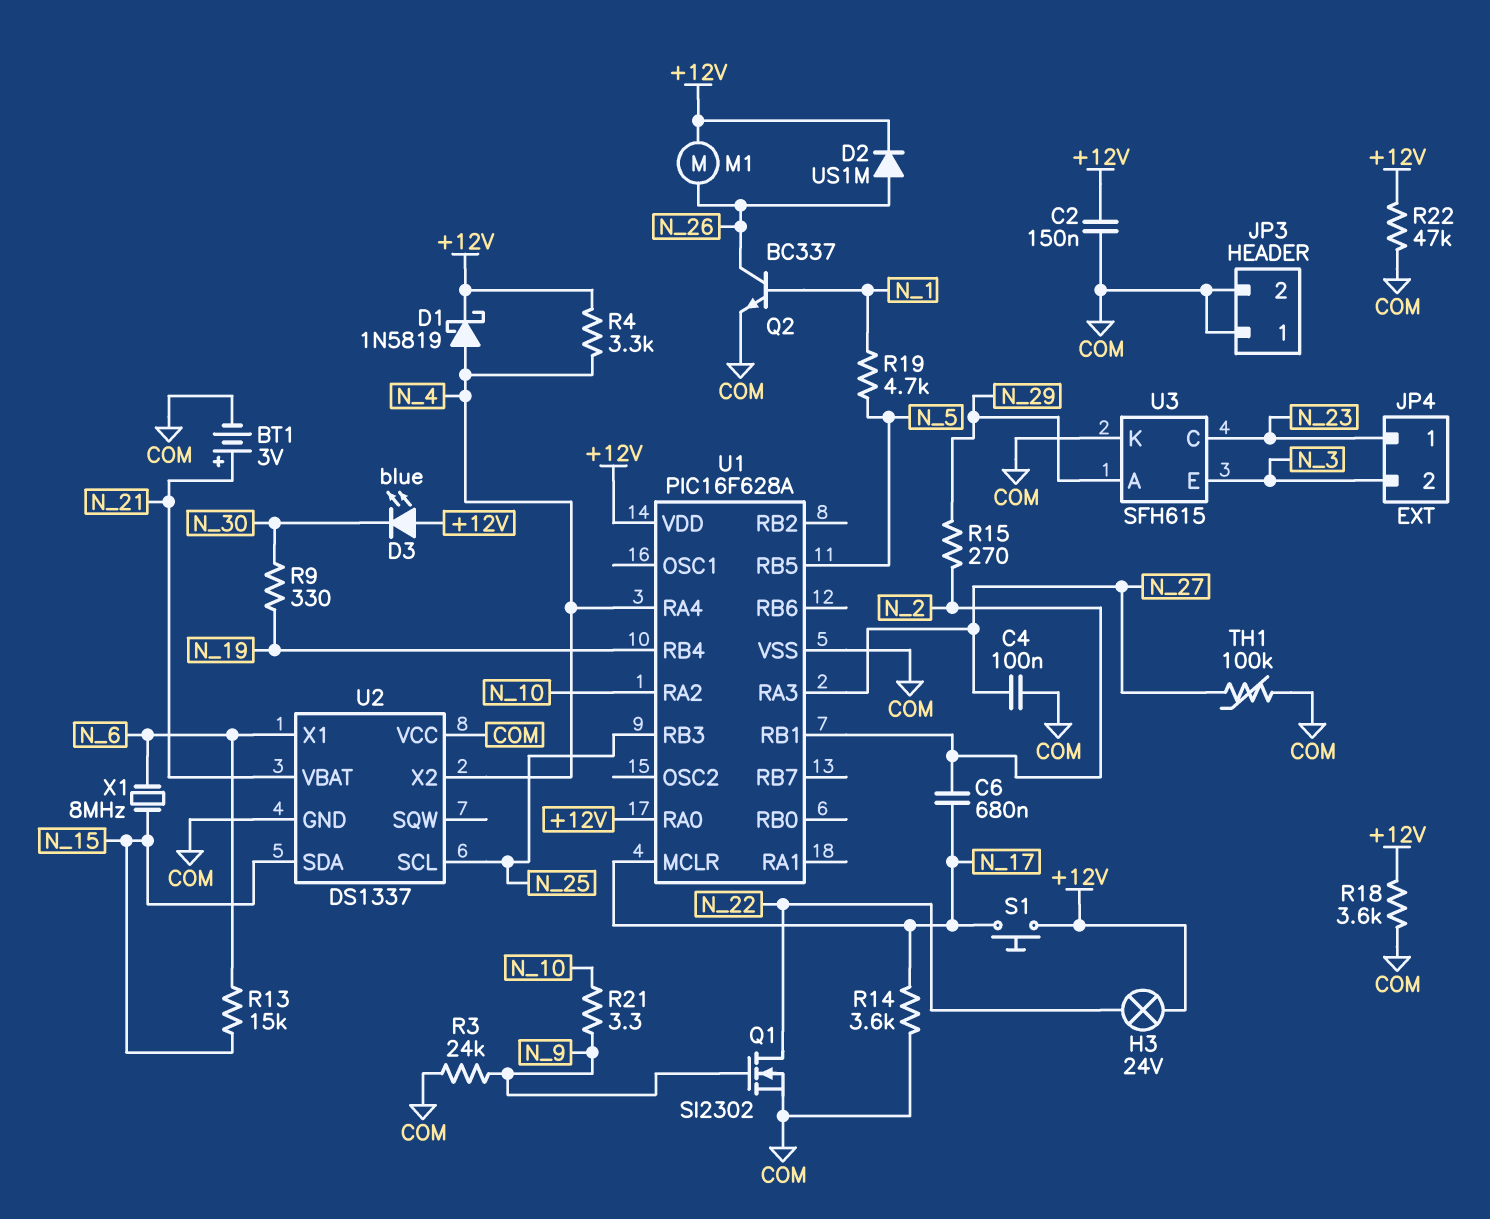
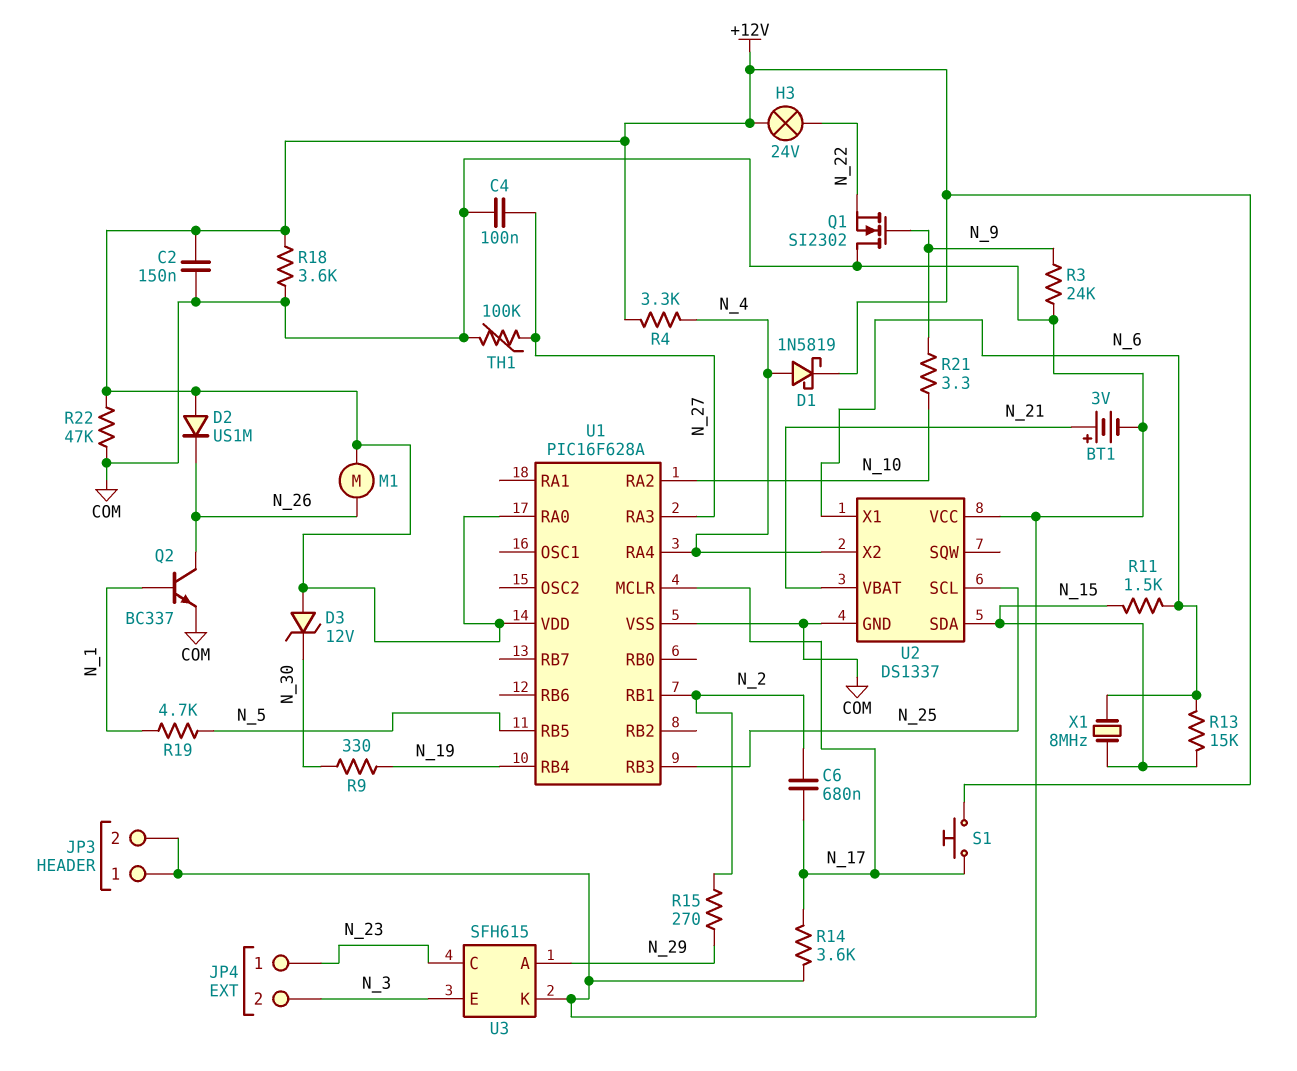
D2: diode US1M (A N_26, K +12V) -> diode US1M (A +12V, K N_26)
D3: LED blue (A +12V, K N_30) -> zener 12V (A +12V, K N_30)
Q1: NMOS SI2302 (G N_9, D N_22, S COM) -> NMOS SI2302 (G N_9, D COM, S N_22)
R11: none -> 1.5k (N_6, N_15)

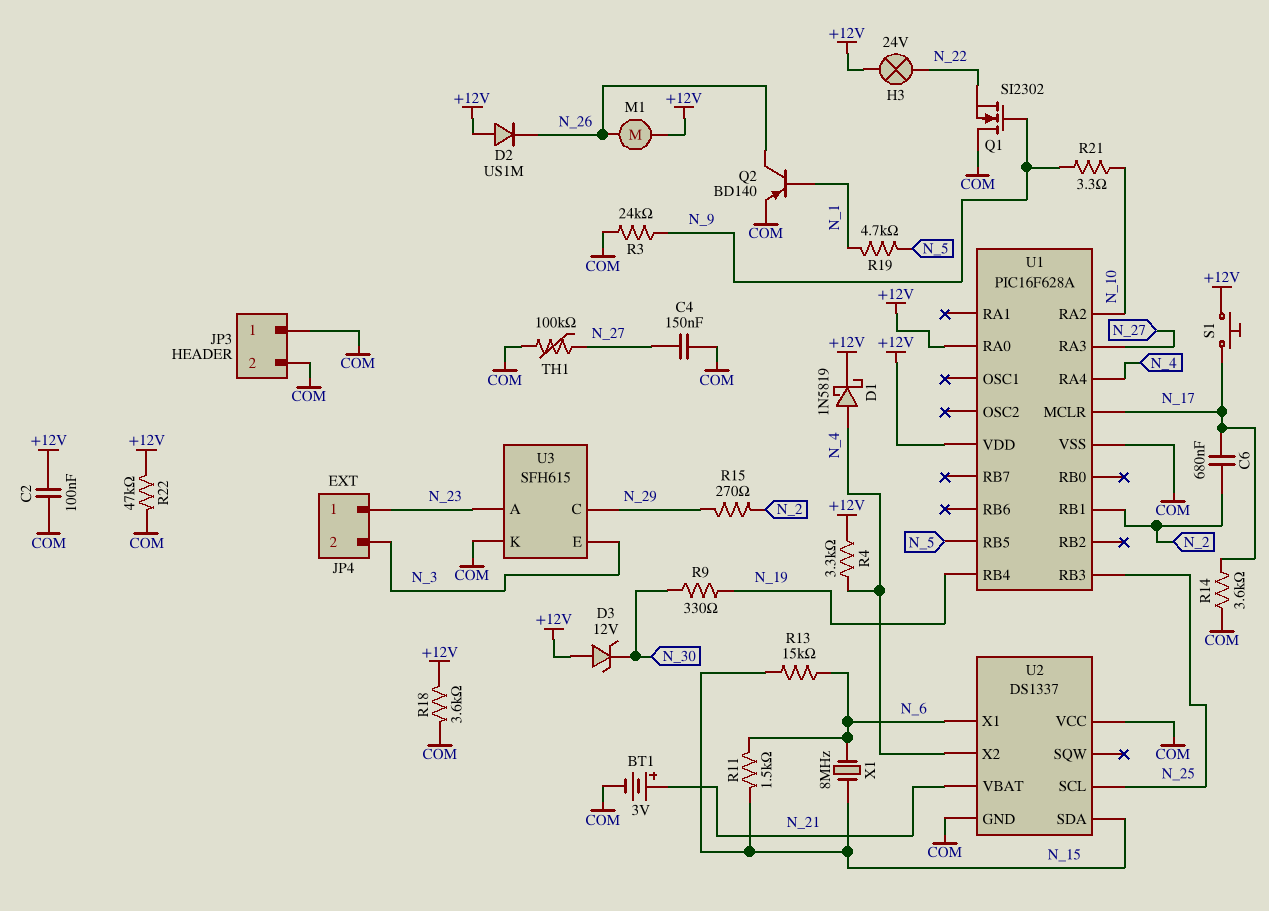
C2: 150nF (+12V, COM) -> 100nF (+12V, COM)
C4: 100nF (COM, N_27) -> 150nF (COM, N_27)
Q2: NPN BC337 (B N_1, C N_26, E COM) -> PNP BD140 (B N_1, C N_26, E COM)
U3 pin A: N_29 -> N_23
U3 pin C: N_23 -> N_29

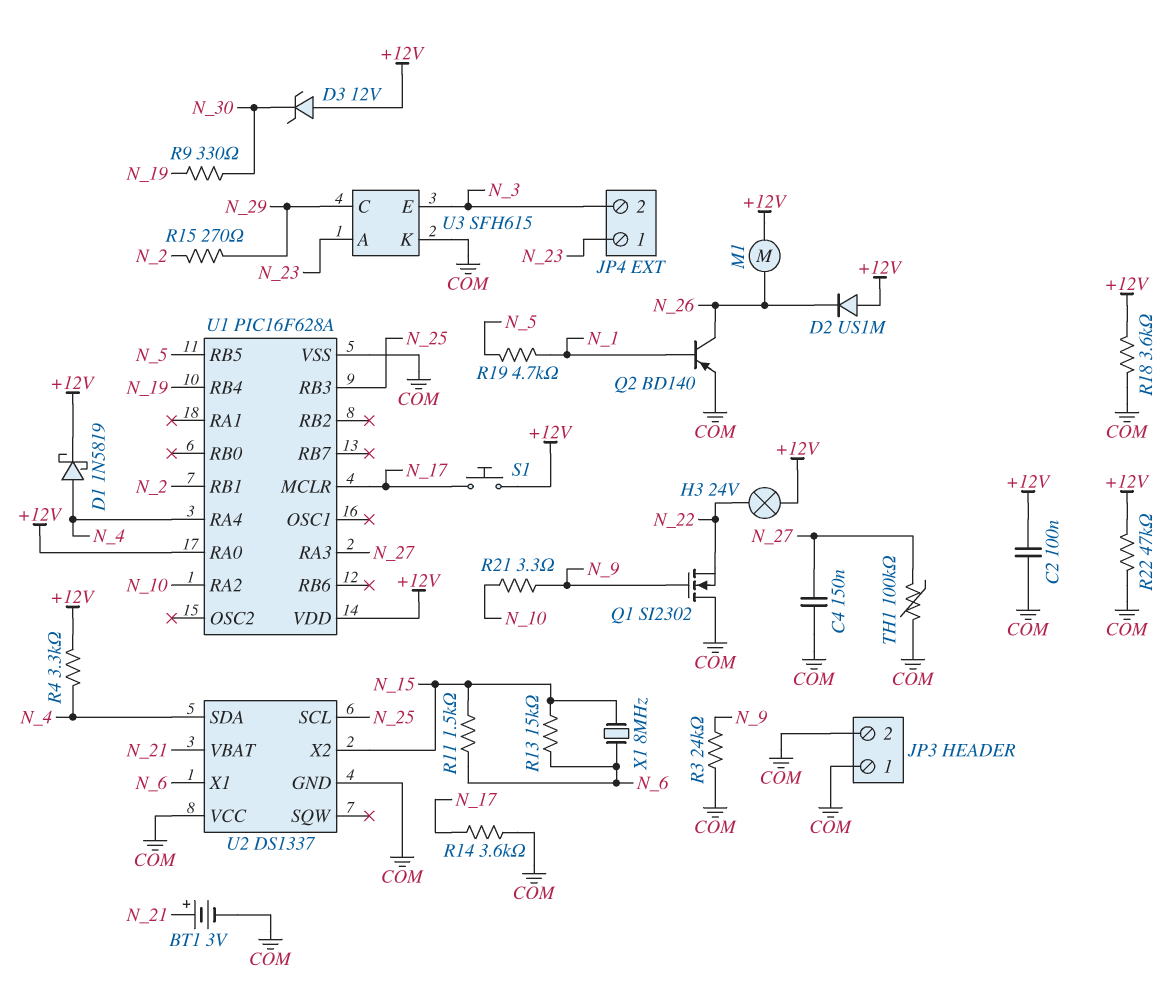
C6: 680nF (N_2, N_17) -> none
U2 pin SDA: N_15 -> N_4
U2 pin X2: N_4 -> N_15

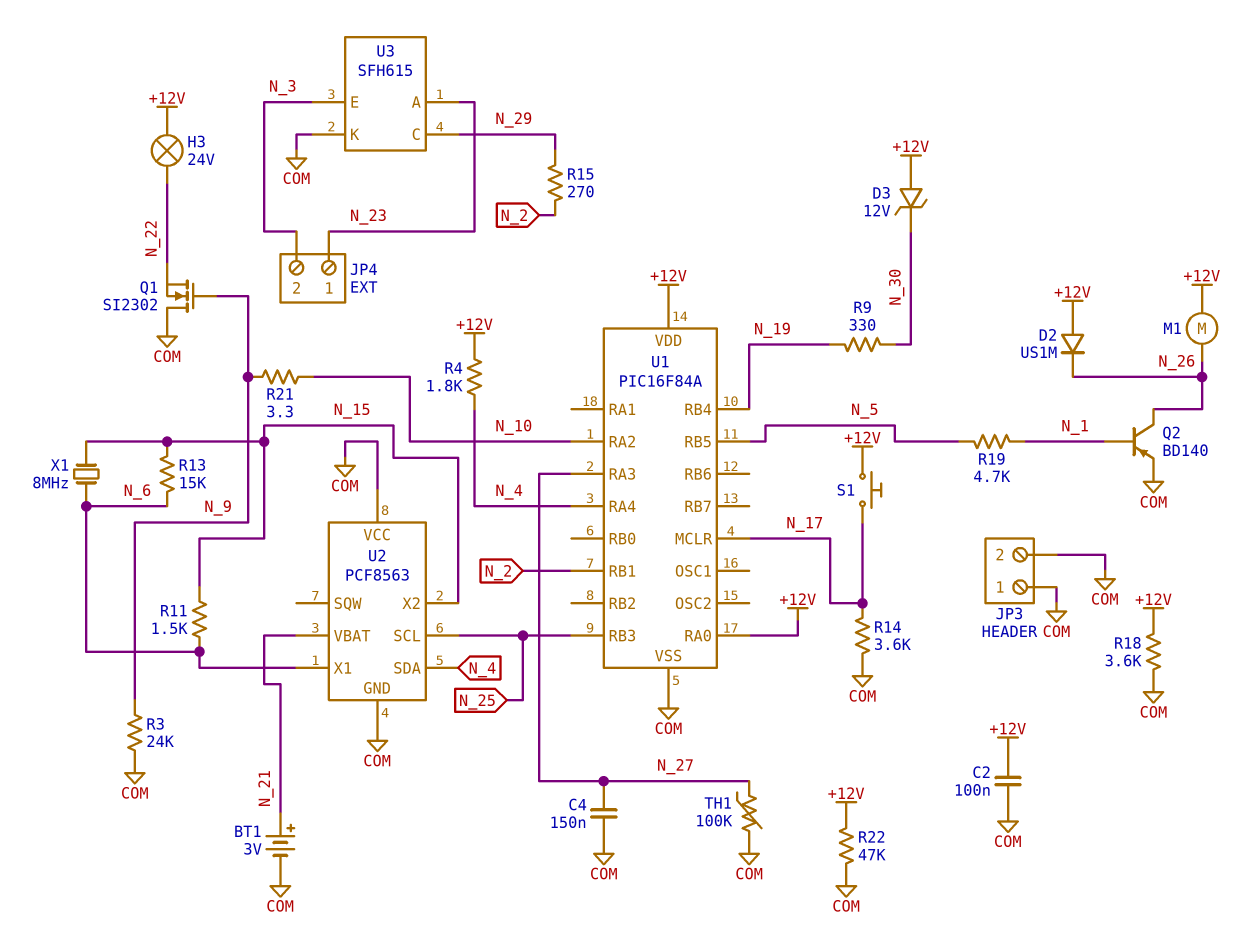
D1: schottky 1N5819 (A N_4, K +12V) -> none
R4: 3.3k (+12V, N_4) -> 1.8k (+12V, N_4)
U1: PIC16F628A -> PIC16F84A
U2: DS1337 -> PCF8563

